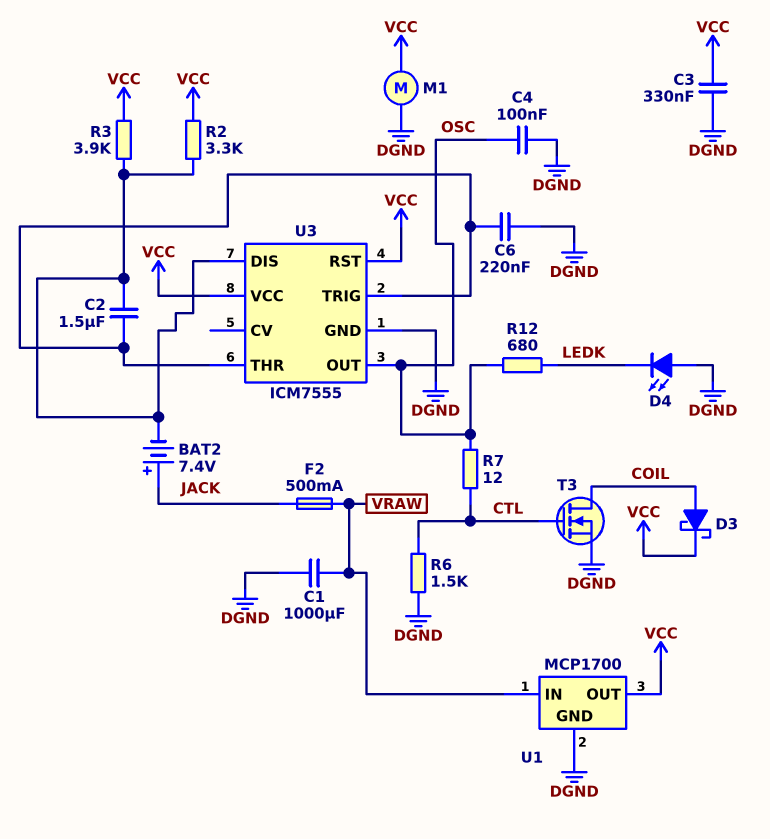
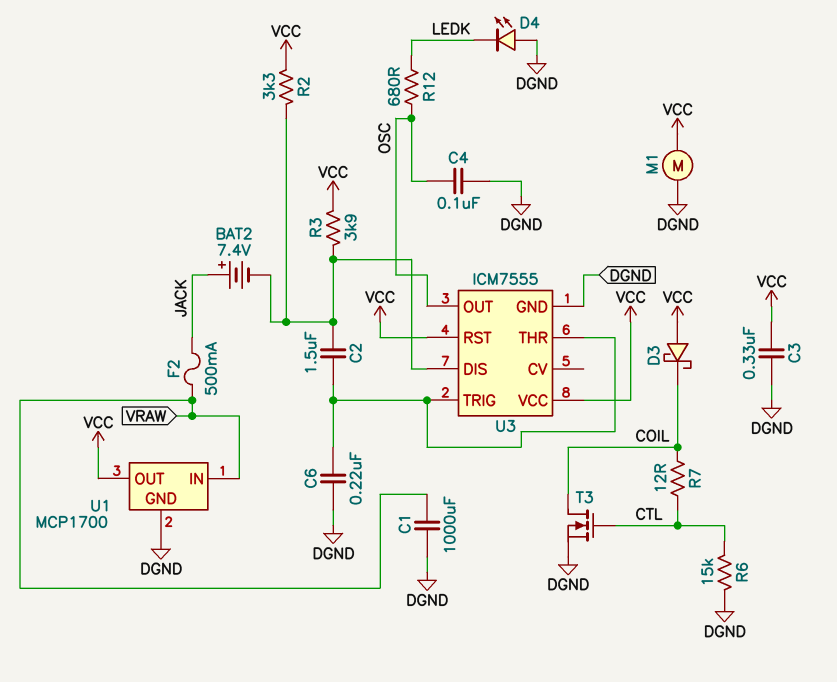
D3: schottky (A COIL, K VCC) -> schottky (A VCC, K COIL)
R6: 1.5k (CTL, DGND) -> 15k (CTL, DGND)
R7: 12 (CTL, OSC) -> 12 (COIL, CTL)

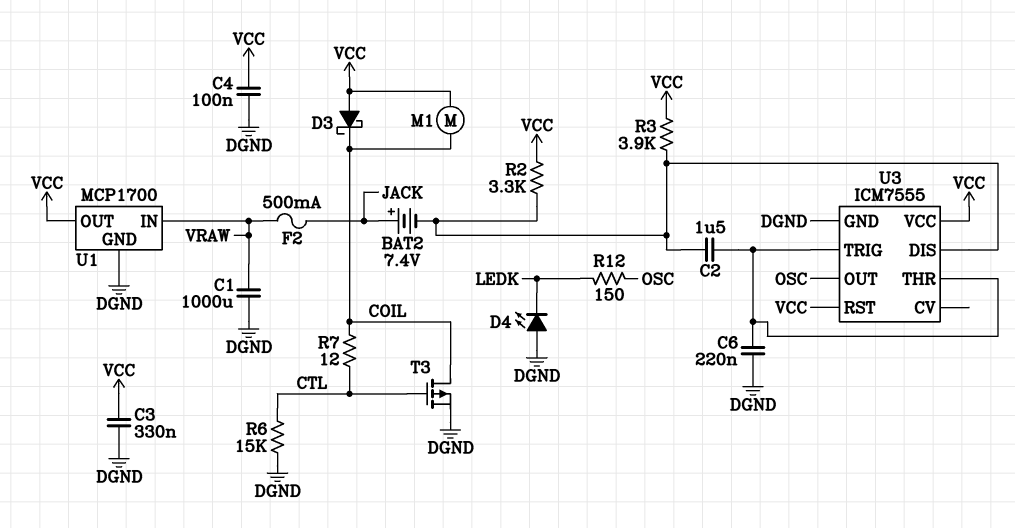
C4: 100nF (DGND, OSC) -> 100nF (DGND, VCC)
M1: motor (DGND, VCC) -> motor (COIL, VCC)
R12: 680 (LEDK, OSC) -> 150 (LEDK, OSC)
T3: NMOS (G CTL, D COIL, S DGND) -> PMOS (G CTL, D COIL, S DGND)

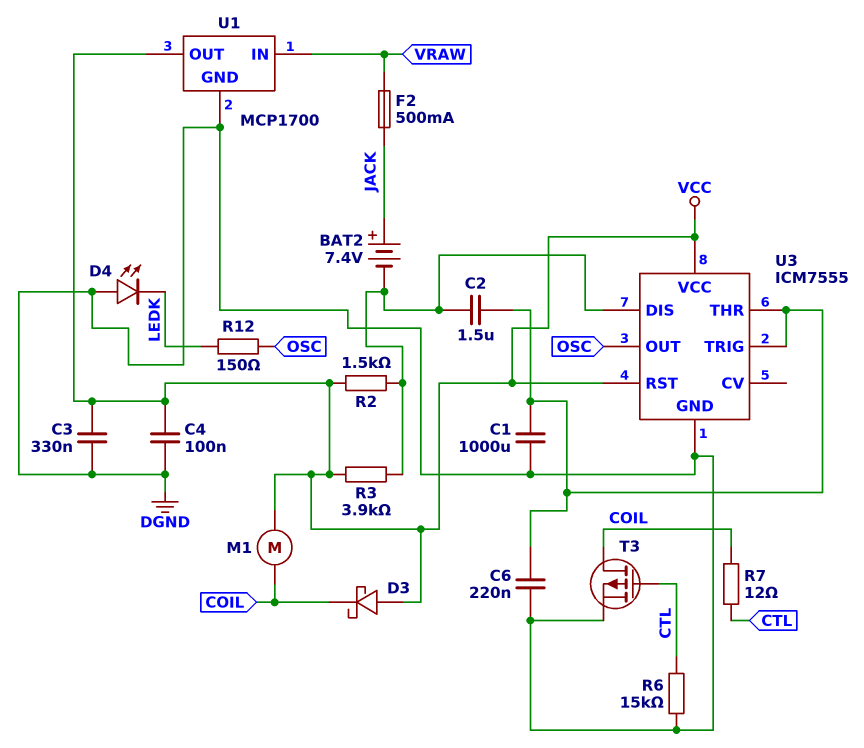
C1: 1000uF (DGND, VRAW) -> 1000uF (DGND, U3/THR)
R2: 3.3k (U3/DIS, VCC) -> 1.5k (U3/DIS, VCC)

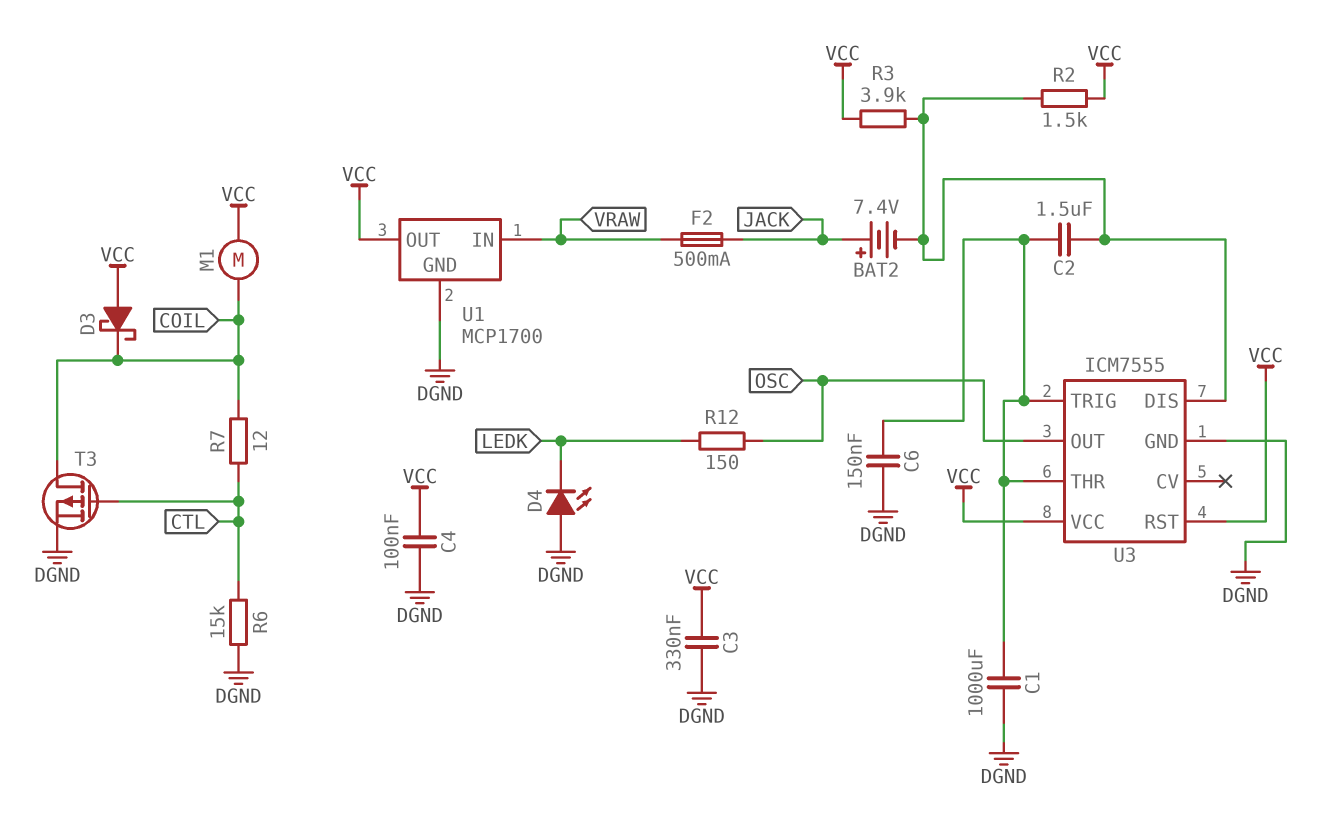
C6: 220nF (DGND, U3/THR) -> 150nF (DGND, U3/THR)

